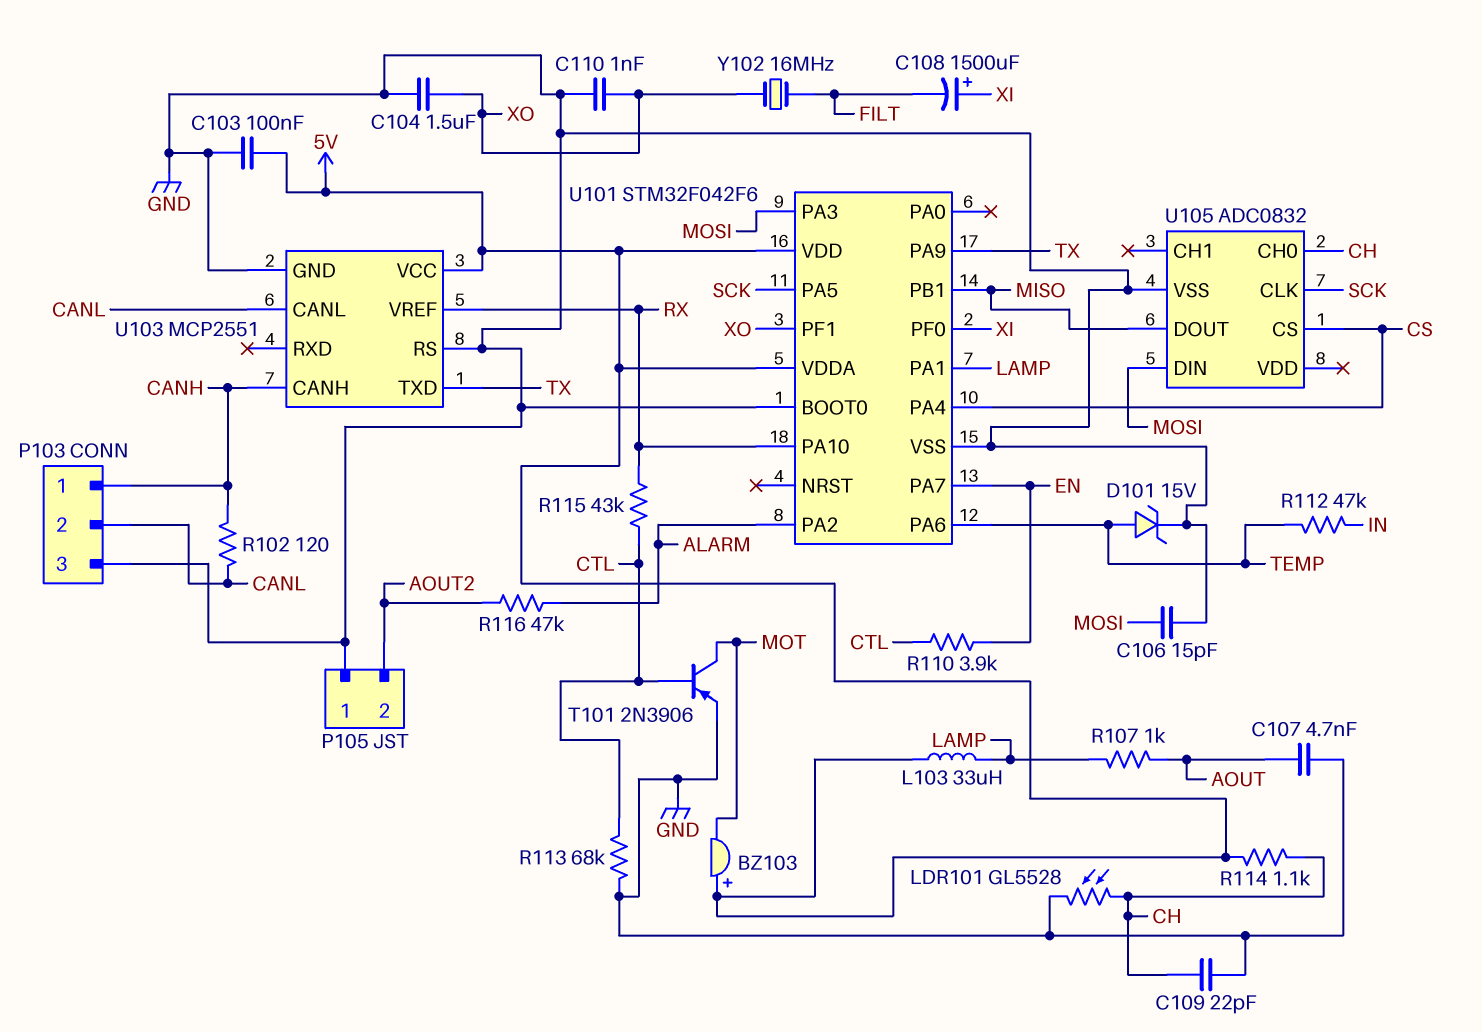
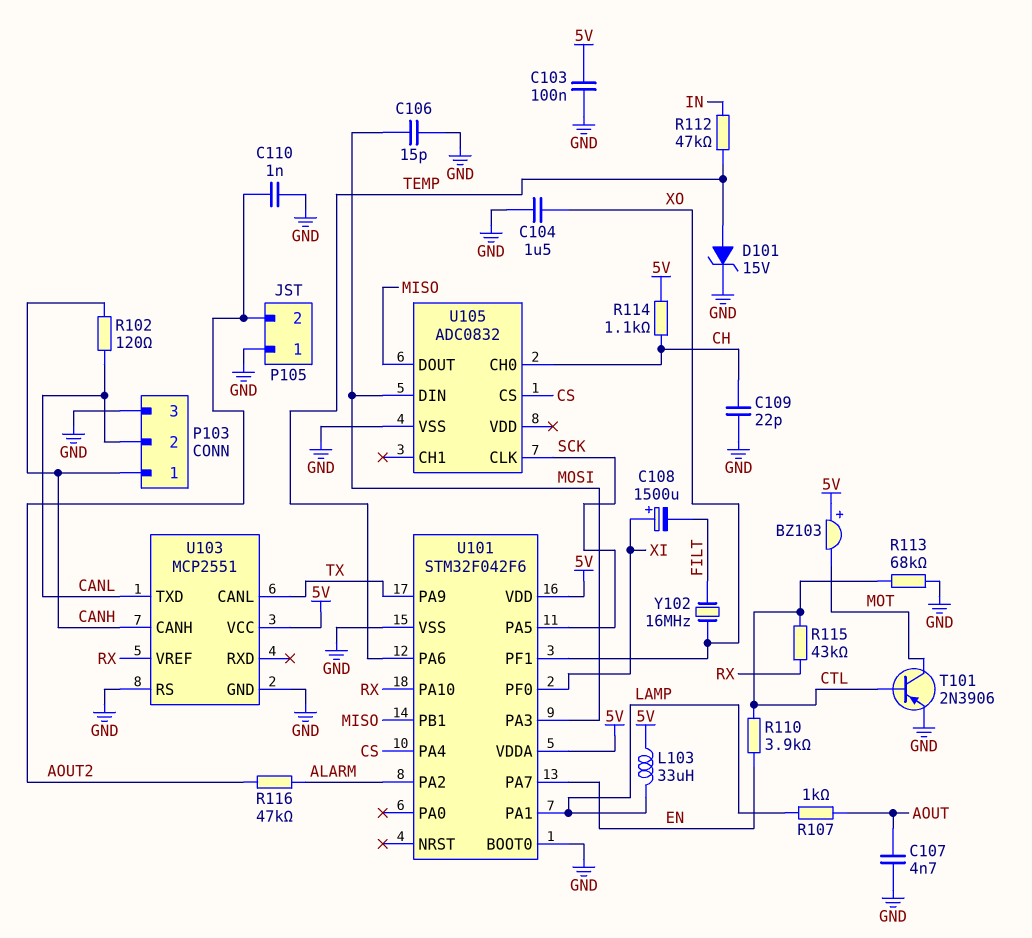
C110: 1nF (GND, XO) -> 1nF (AOUT2, GND)
LDR101: GL5528 (CH, GND) -> none
U103 pin CANL: CANL -> TX
U103 pin TXD: TX -> CANL

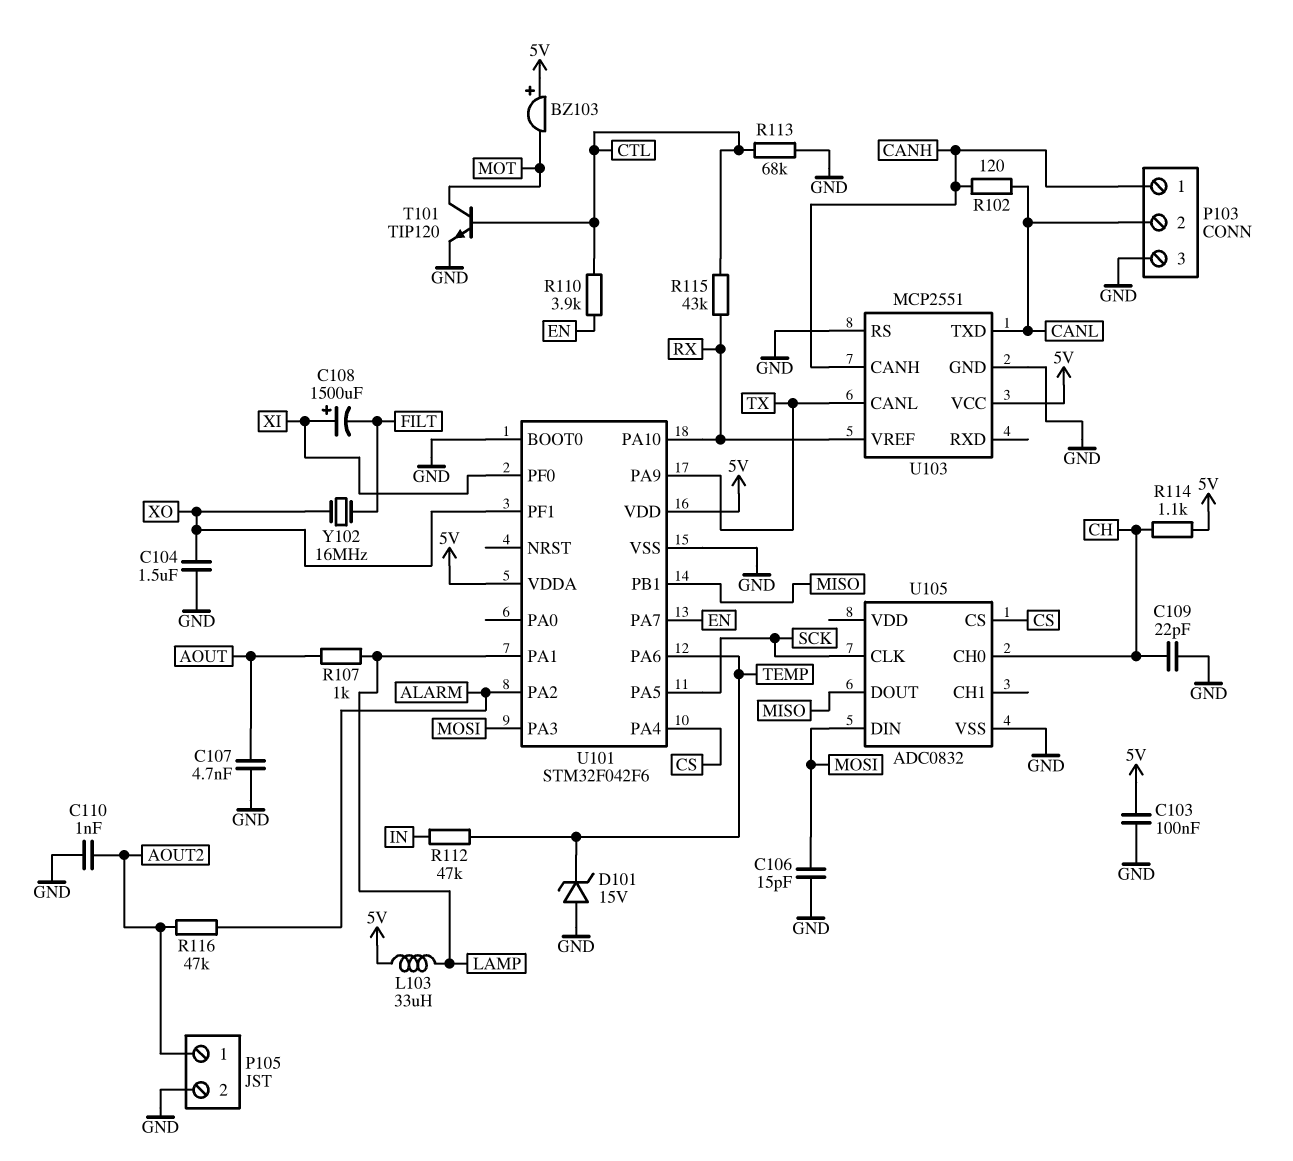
D101: zener 15V (A TEMP, K GND) -> zener 15V (A GND, K TEMP)
P105 pin 1: GND -> AOUT2
P105 pin 2: AOUT2 -> GND
T101: PNP 2N3906 (B CTL, C MOT, E GND) -> NPN TIP120 (B CTL, C MOT, E GND)

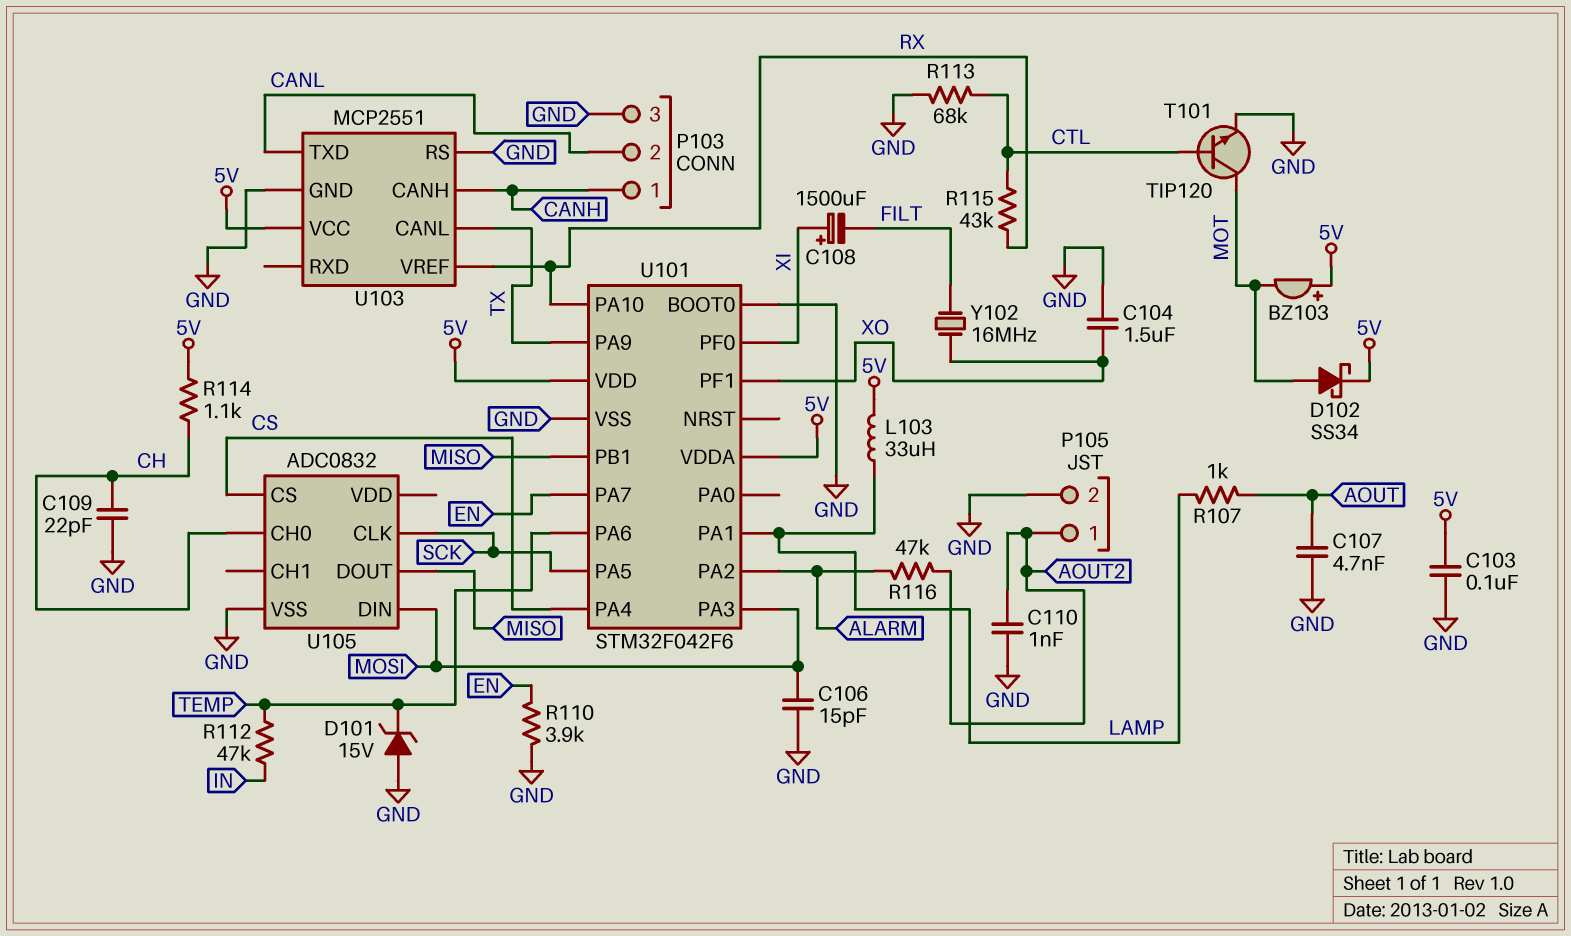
D102: none -> schottky SS34 (A MOT, K 5V)
R102: 120 (CANH, CANL) -> none
R110: 3.9k (CTL, EN) -> 3.9k (EN, GND)

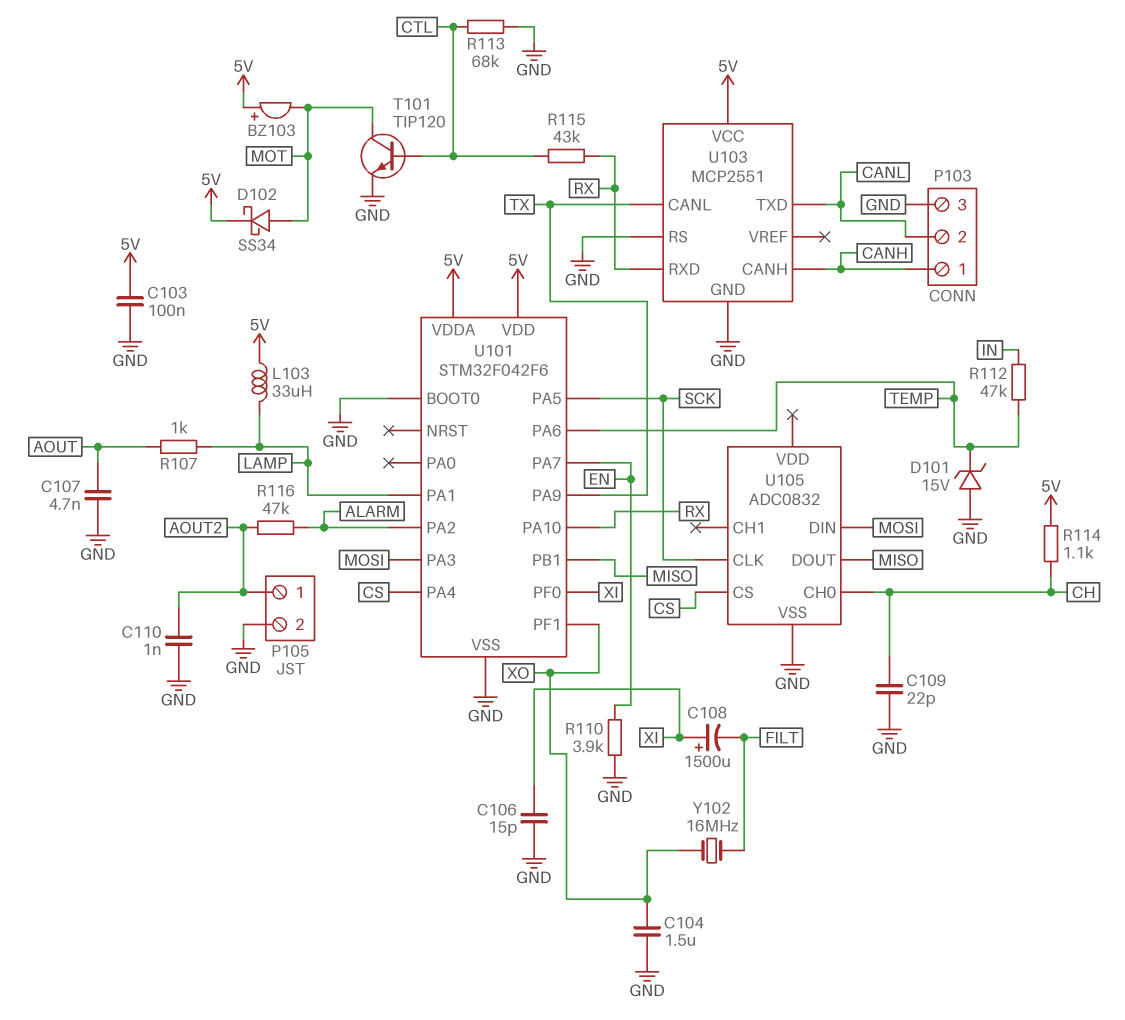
C106: 15pF (GND, MOSI) -> 15pF (GND, XI)
U103 pin RXD: none -> RX
U103 pin VREF: RX -> none

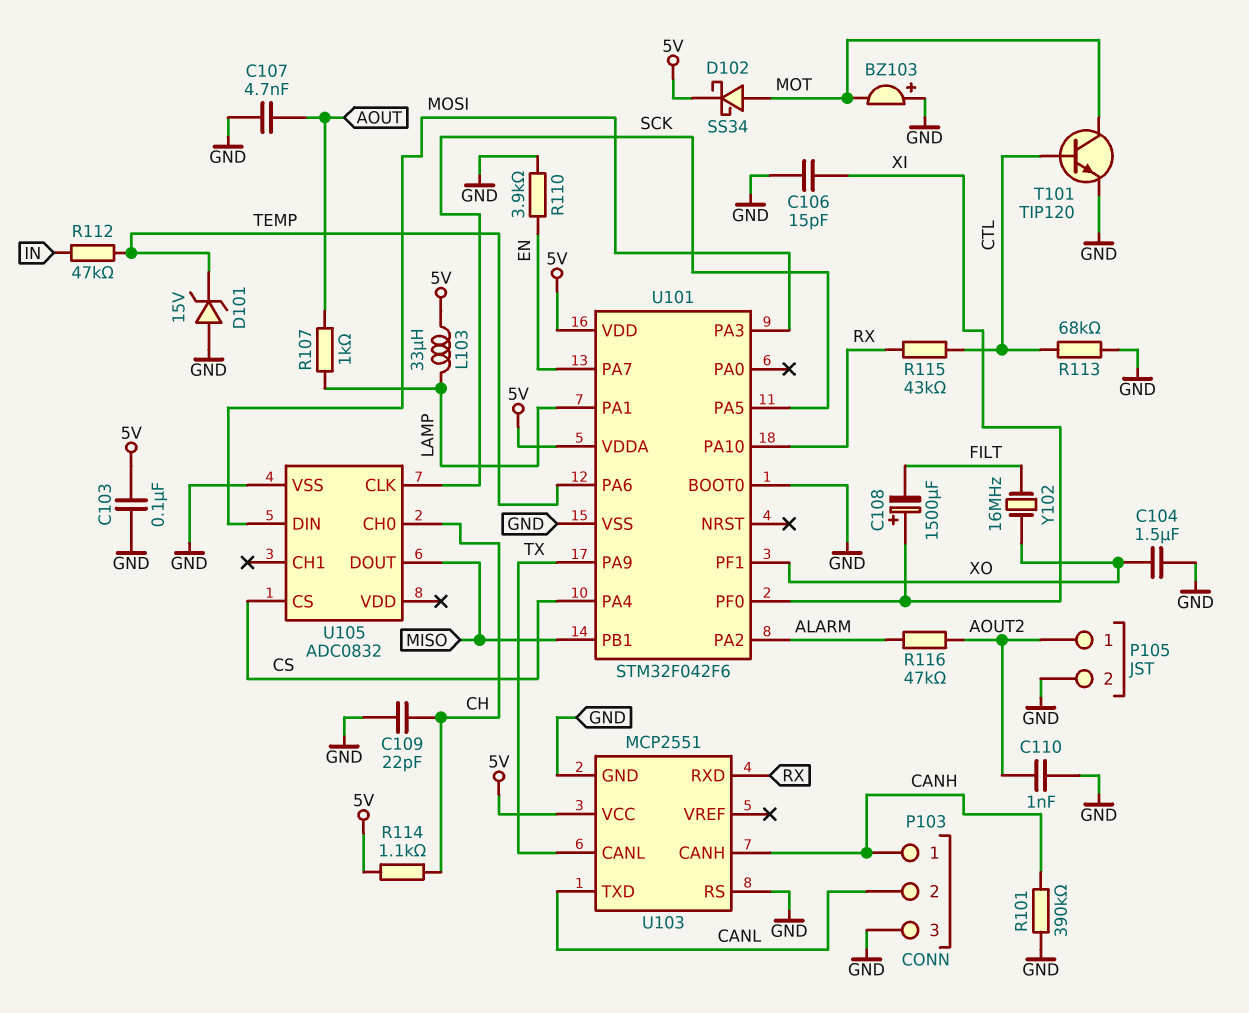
BZ103: buzzer (plus 5V, minus MOT) -> buzzer (plus GND, minus MOT)
R101: none -> 390k (CANH, GND)

